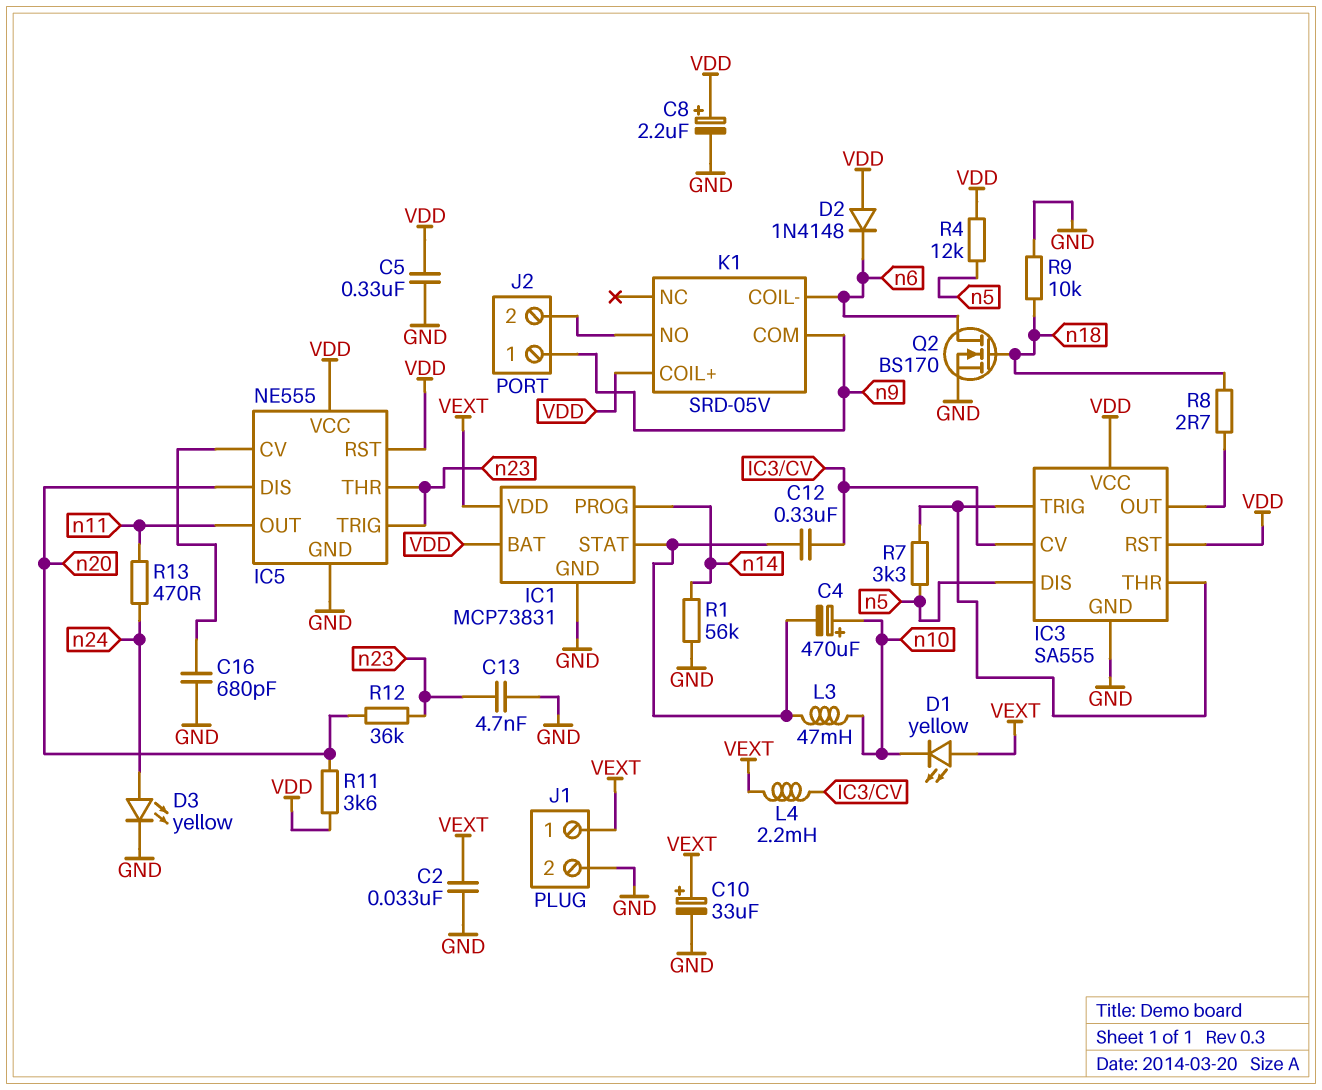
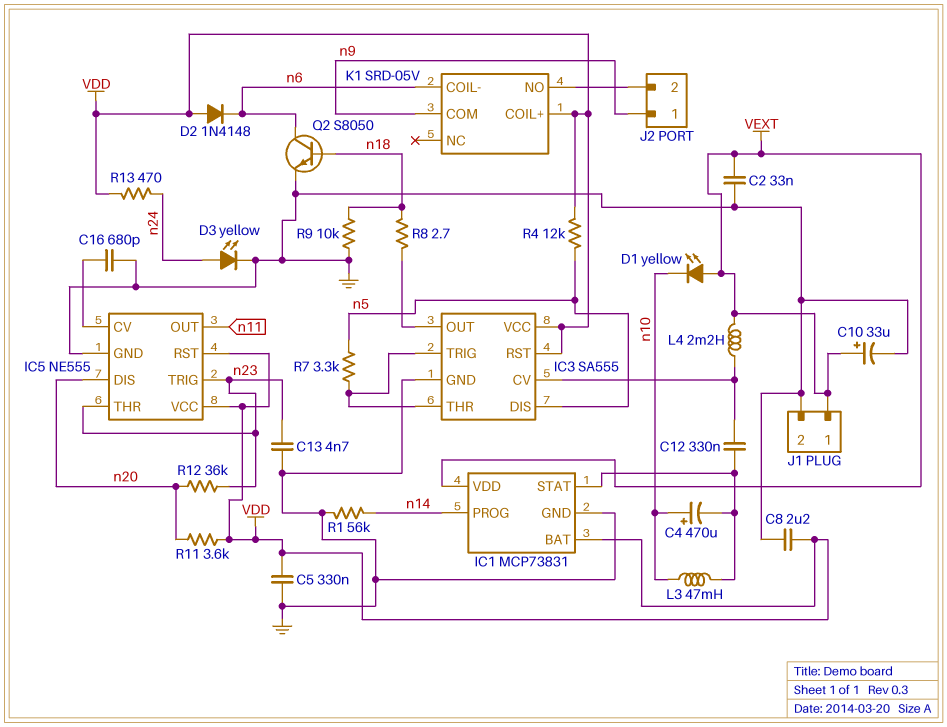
C8: 2.2uF (plus VDD, minus GND) -> 2.2uF (GND, VDD)
Q2: NMOS BS170 (G n18, D n6, S GND) -> NPN S8050 (B n18, C n6, E GND)
R13: 470 (n11, n24) -> 470 (VDD, n24)

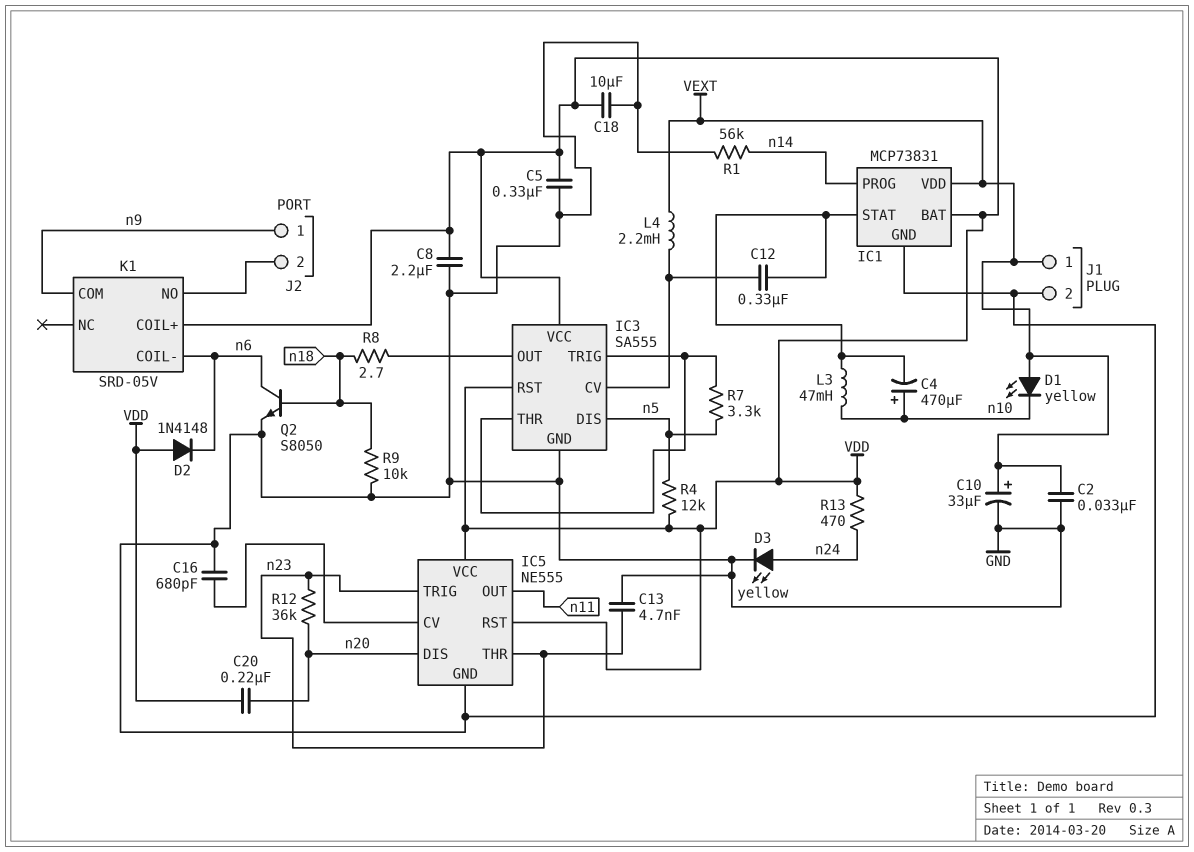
C18: none -> 10uF (GND, VDD)
C20: none -> 220nF (VDD, n20)
R11: 3.6k (VDD, n20) -> none

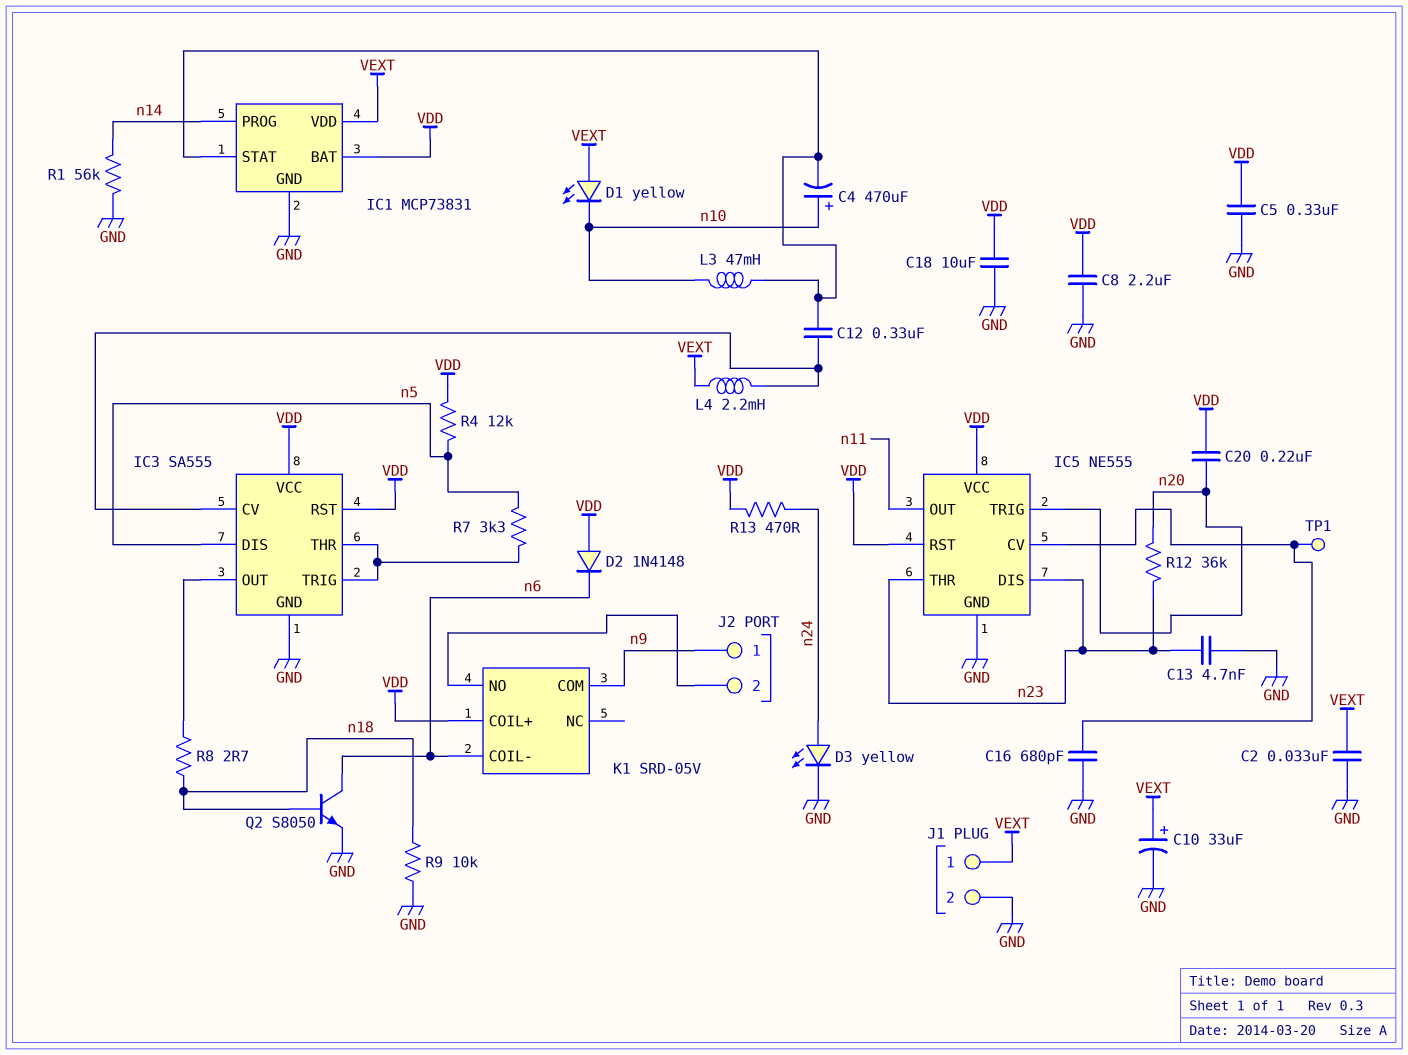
IC5 pin DIS: n20 -> n23
IC5 pin TRIG: n23 -> n20
TP1: none -> test point (IC5/CV)

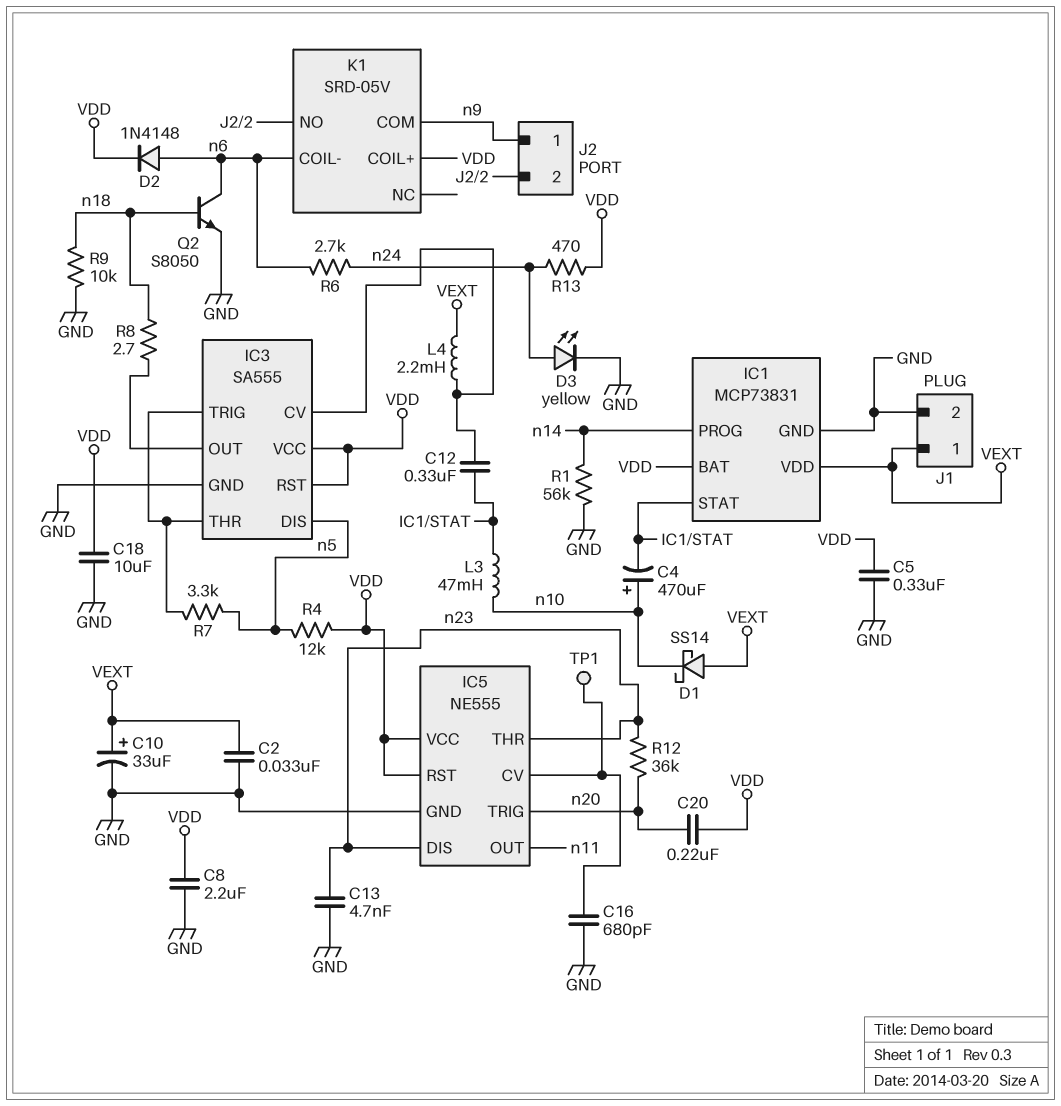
D1: LED yellow (A VEXT, K n10) -> schottky SS14 (A VEXT, K n10)
D2: diode 1N4148 (A VDD, K n6) -> diode 1N4148 (A n6, K VDD)
R6: none -> 2.7k (n6, n24)

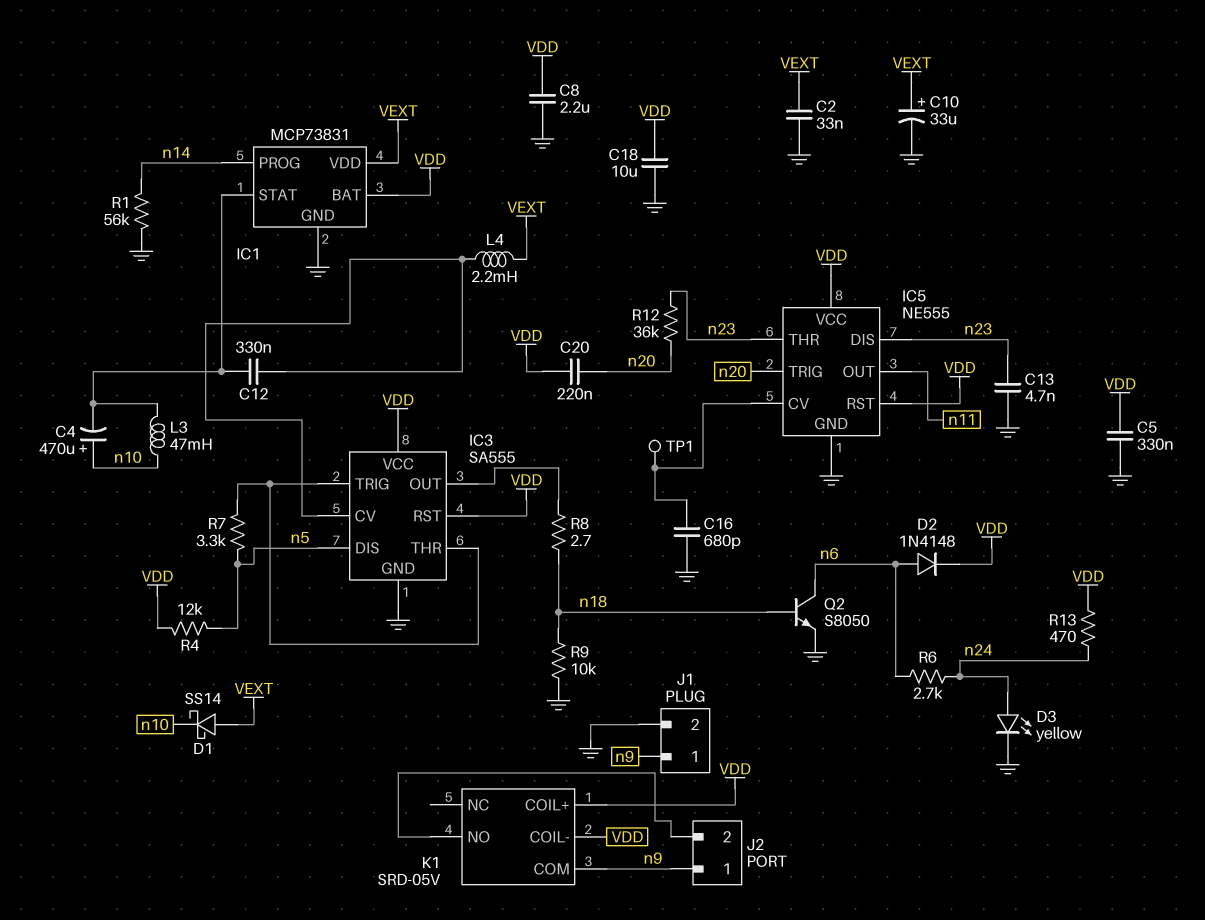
J1 pin 1: VEXT -> n9
K1 pin COIL-: n6 -> VDD

